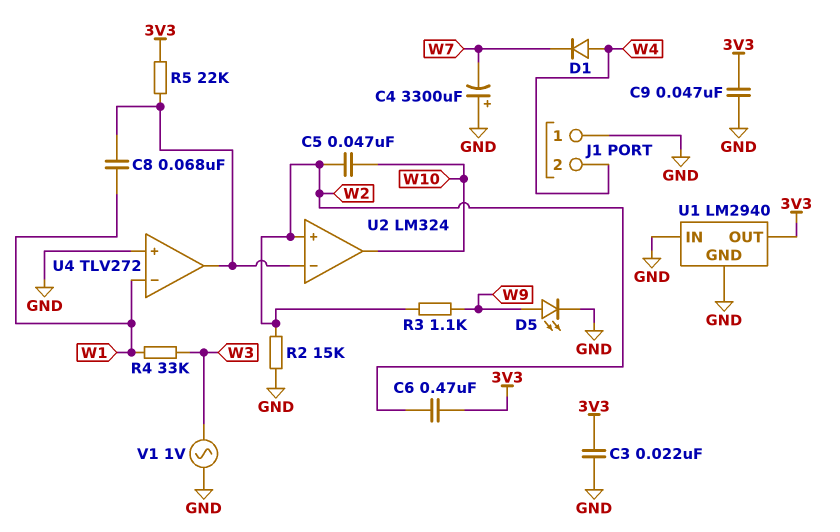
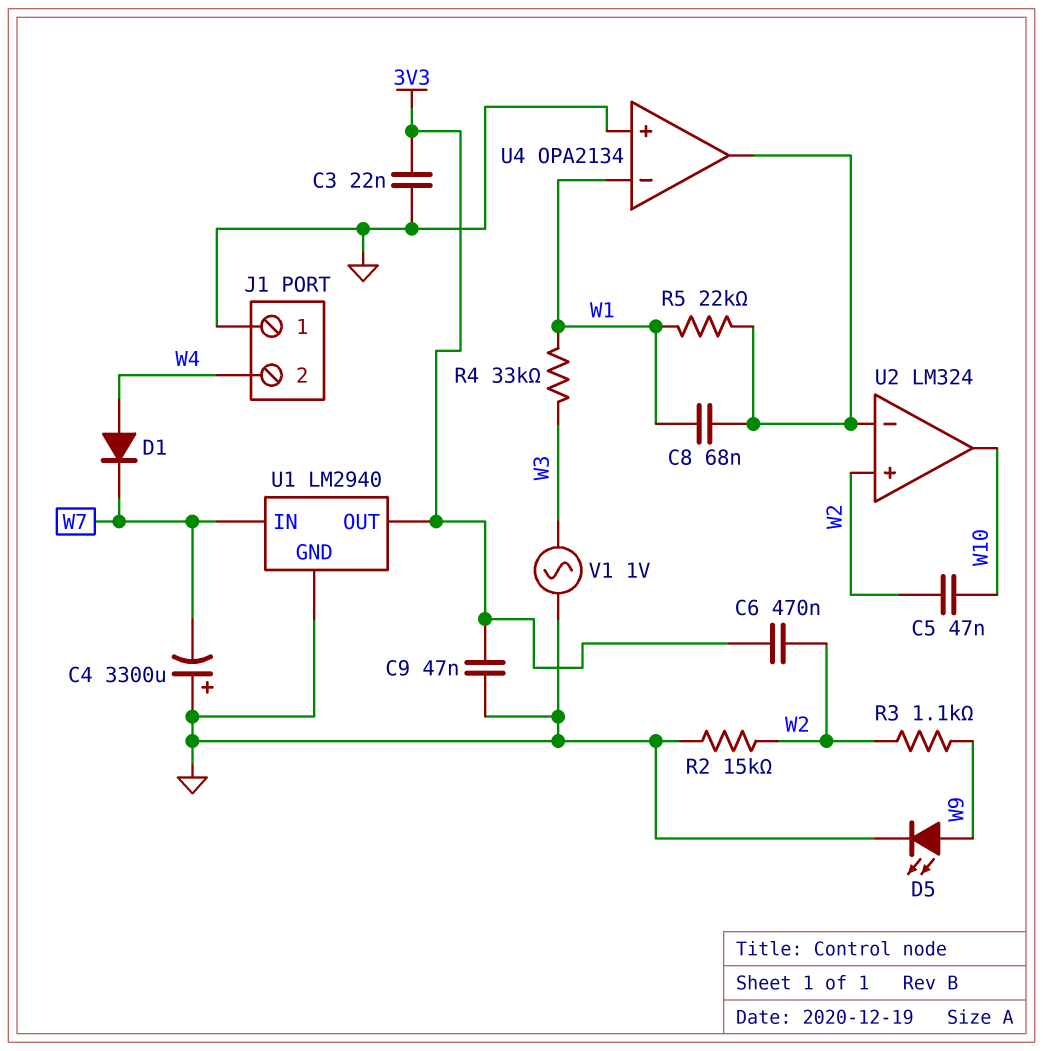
R5: 22k (3V3, U2/in-) -> 22k (U2/in-, W1)
U1 pin IN: GND -> W7
U4: TLV272 -> OPA2134

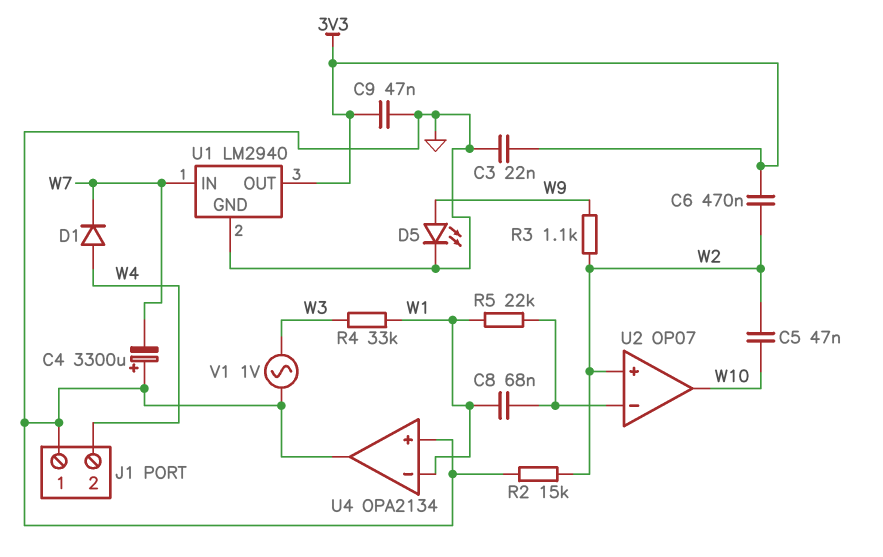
U2: LM324 -> OP07
U4 pin out: U2/in- -> GND

